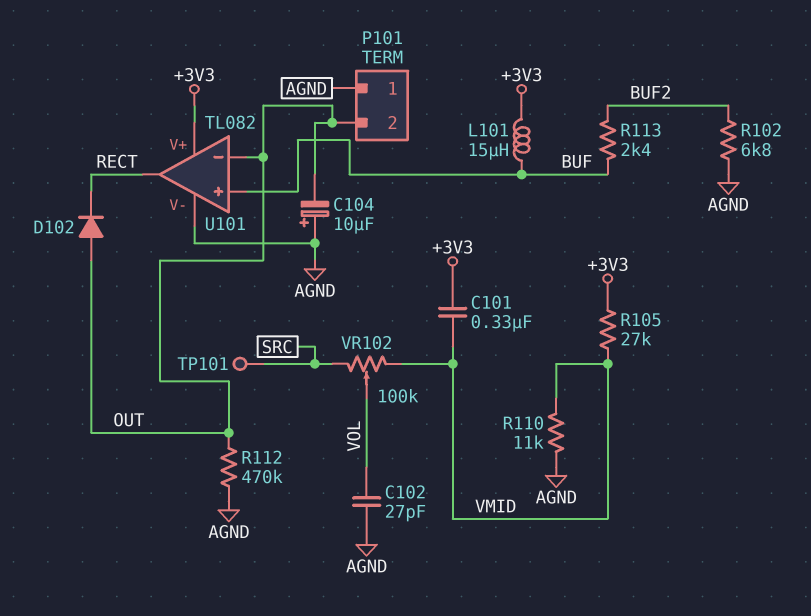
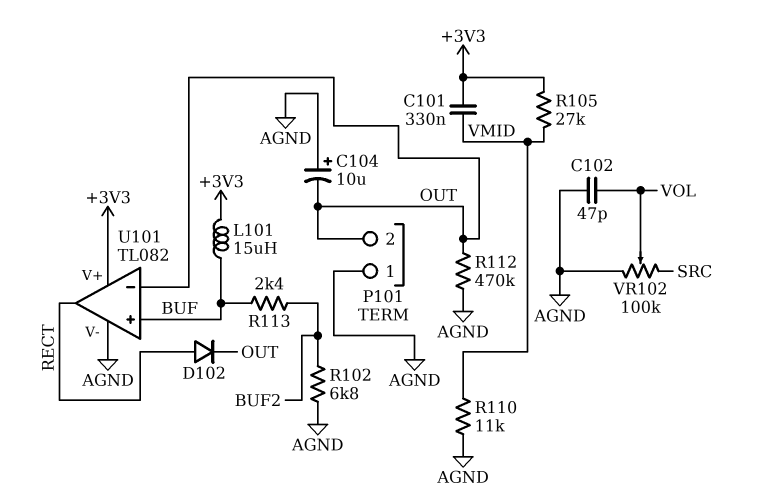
C102: 27pF (AGND, VOL) -> 47pF (AGND, VOL)
D102: diode (A OUT, K RECT) -> diode (A RECT, K OUT)
TP101: test point (SRC) -> none
VR102: 100k (SRC, VMID, wiper VOL) -> 100k (AGND, SRC, wiper VOL)

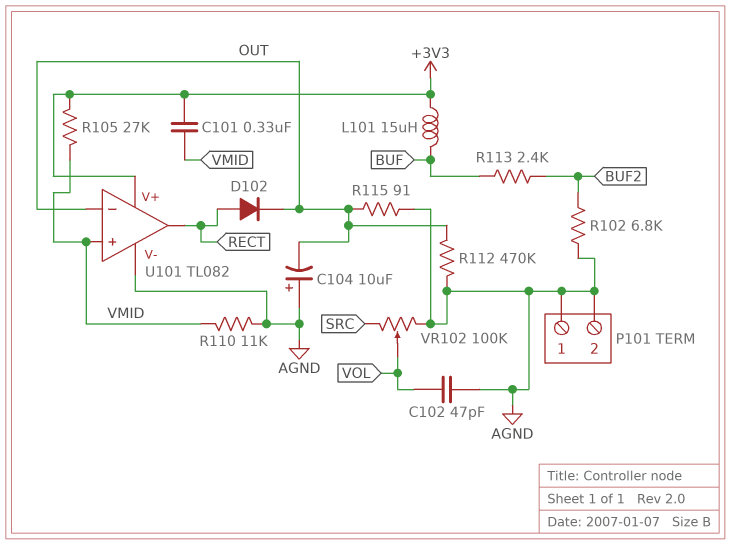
P101 pin 2: OUT -> AGND
R115: none -> 91 (AGND, OUT)
U101 pin in+: BUF -> VMID

